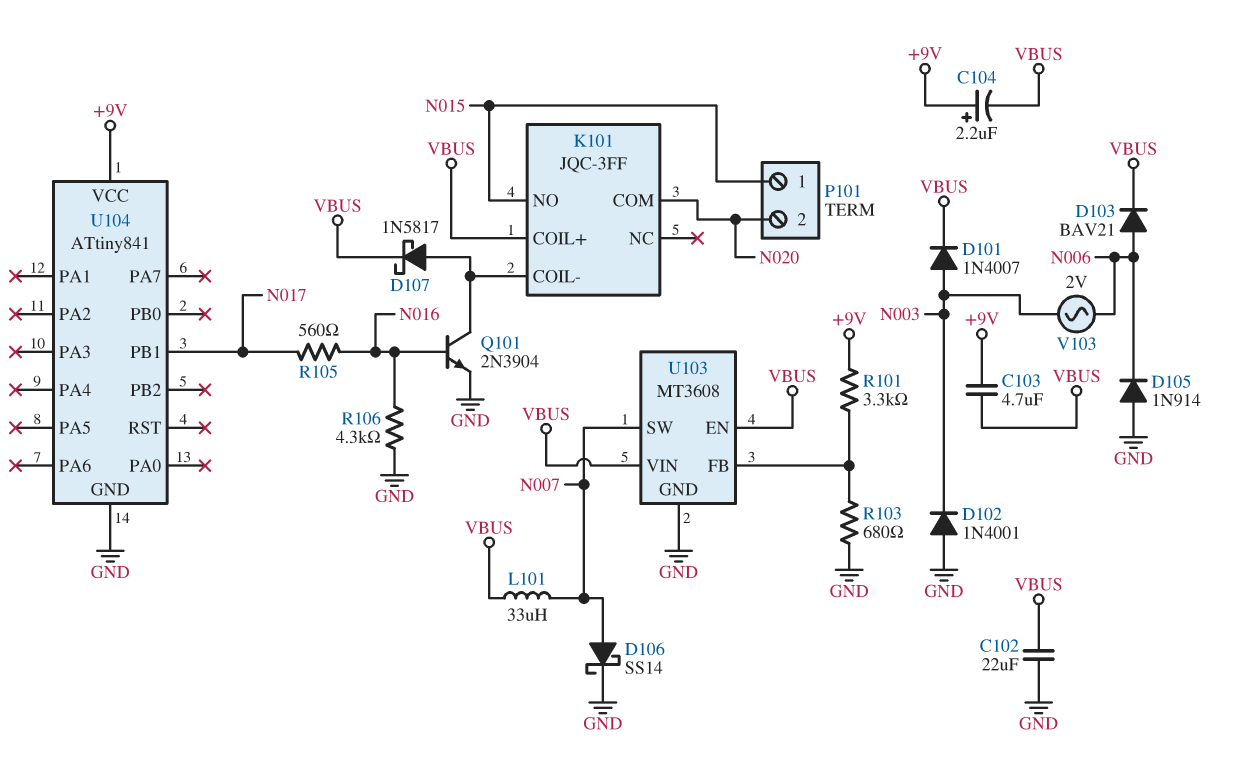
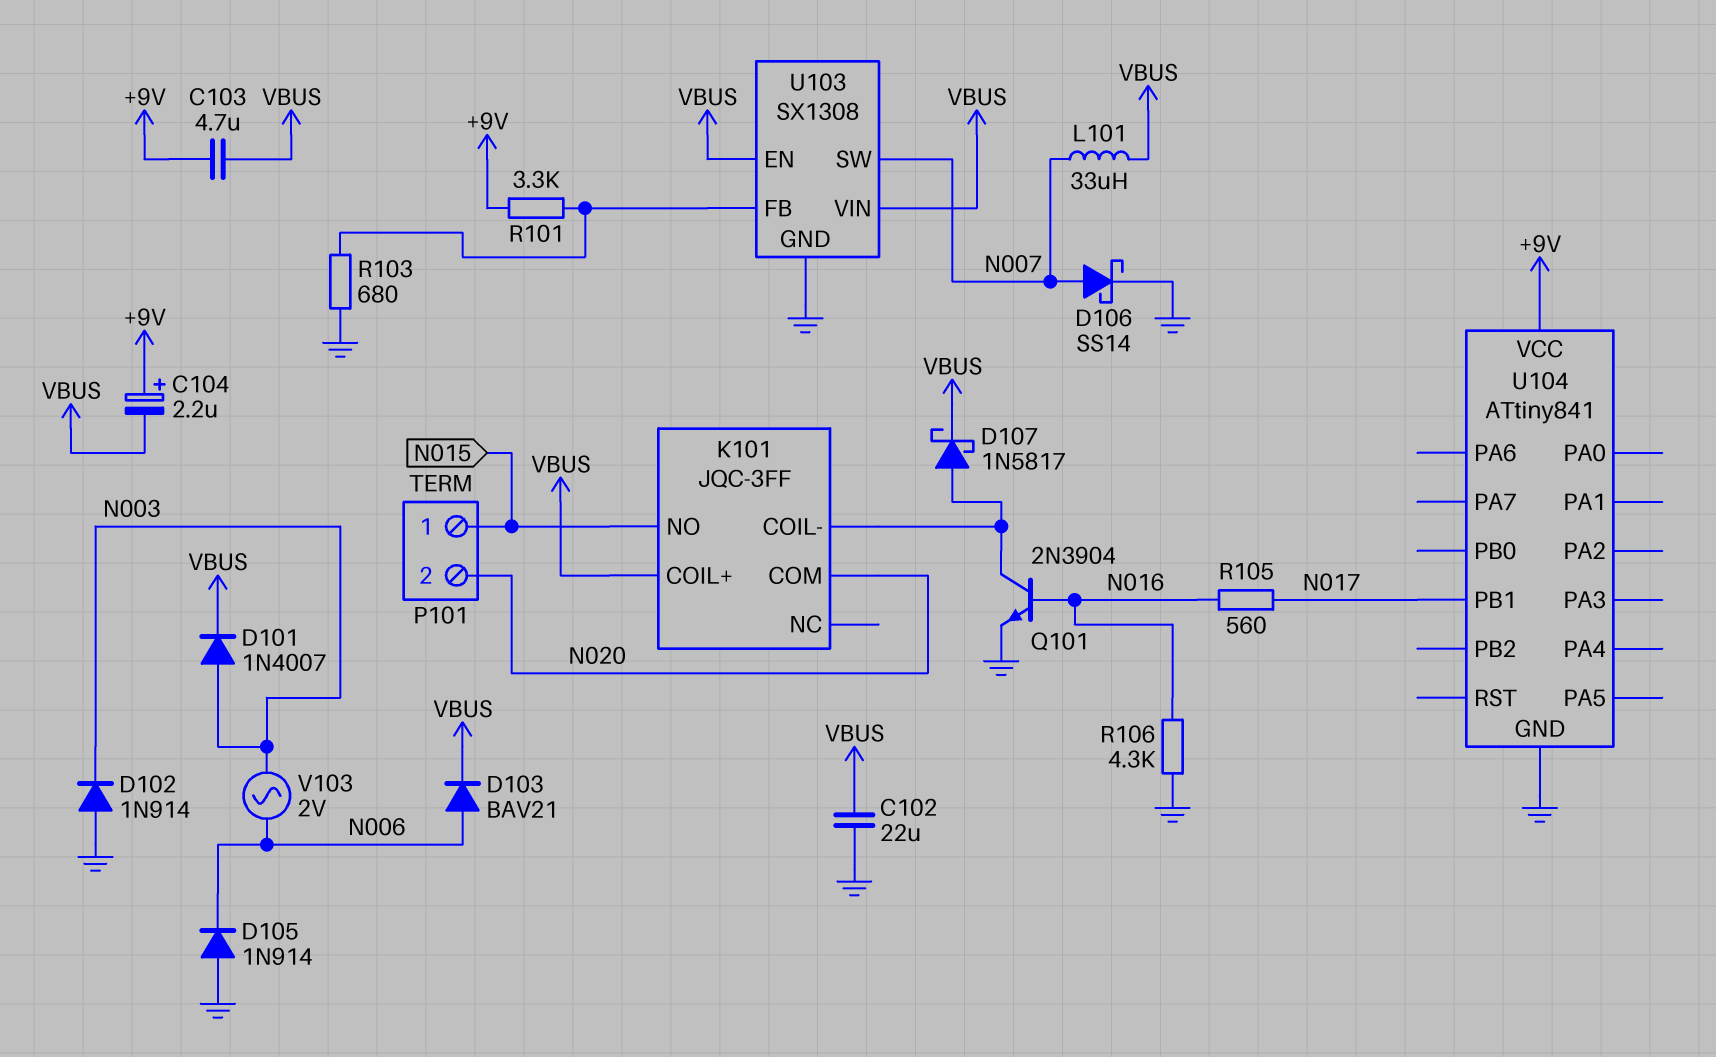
D102: diode 1N4001 (A GND, K N003) -> diode 1N914 (A GND, K N003)
U103: MT3608 -> SX1308

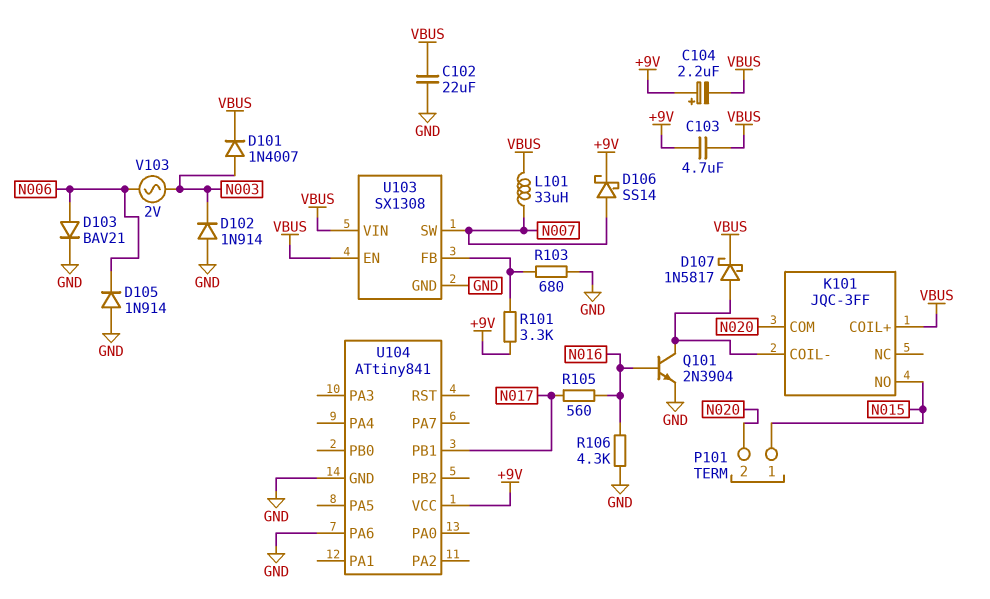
D103: diode BAV21 (A N006, K VBUS) -> diode BAV21 (A N006, K GND)
D106: schottky SS14 (A N007, K GND) -> schottky SS14 (A N007, K +9V)
U104 pin PA6: none -> GND

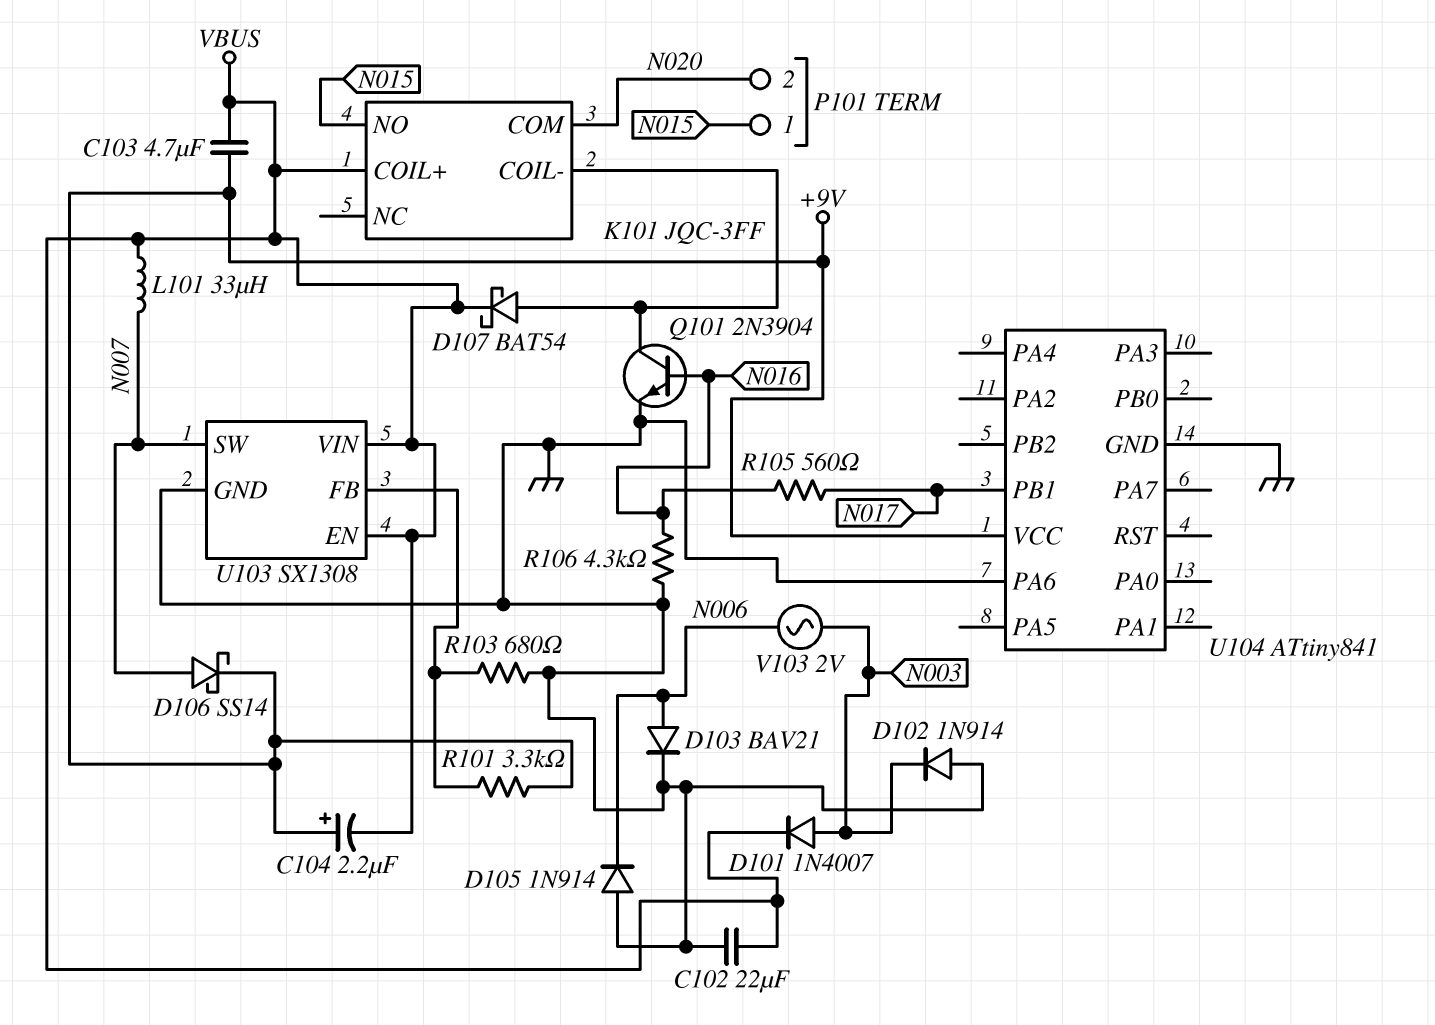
D107: schottky 1N5817 (A K101/COIL-, K VBUS) -> schottky BAT54 (A K101/COIL-, K VBUS)

